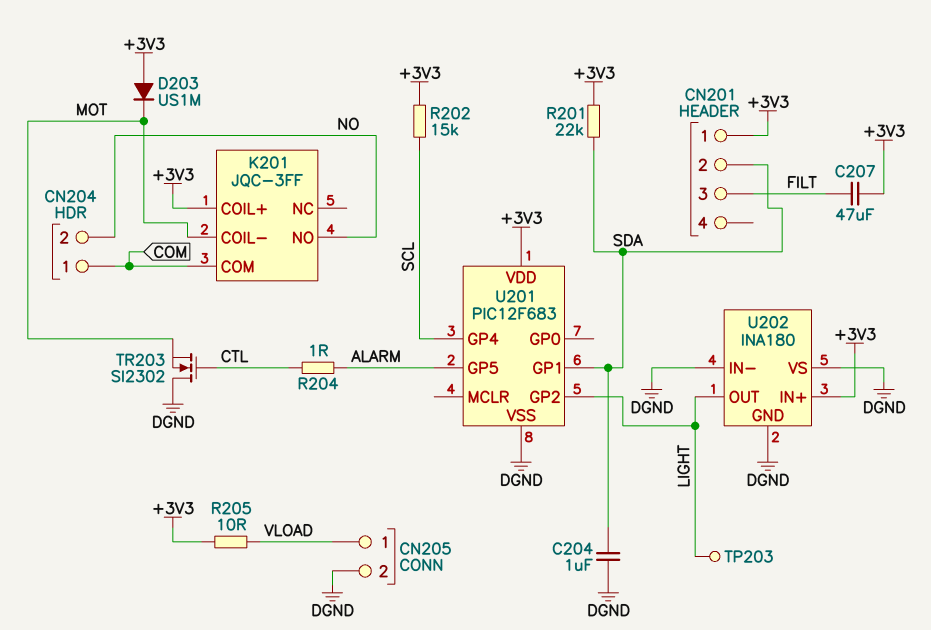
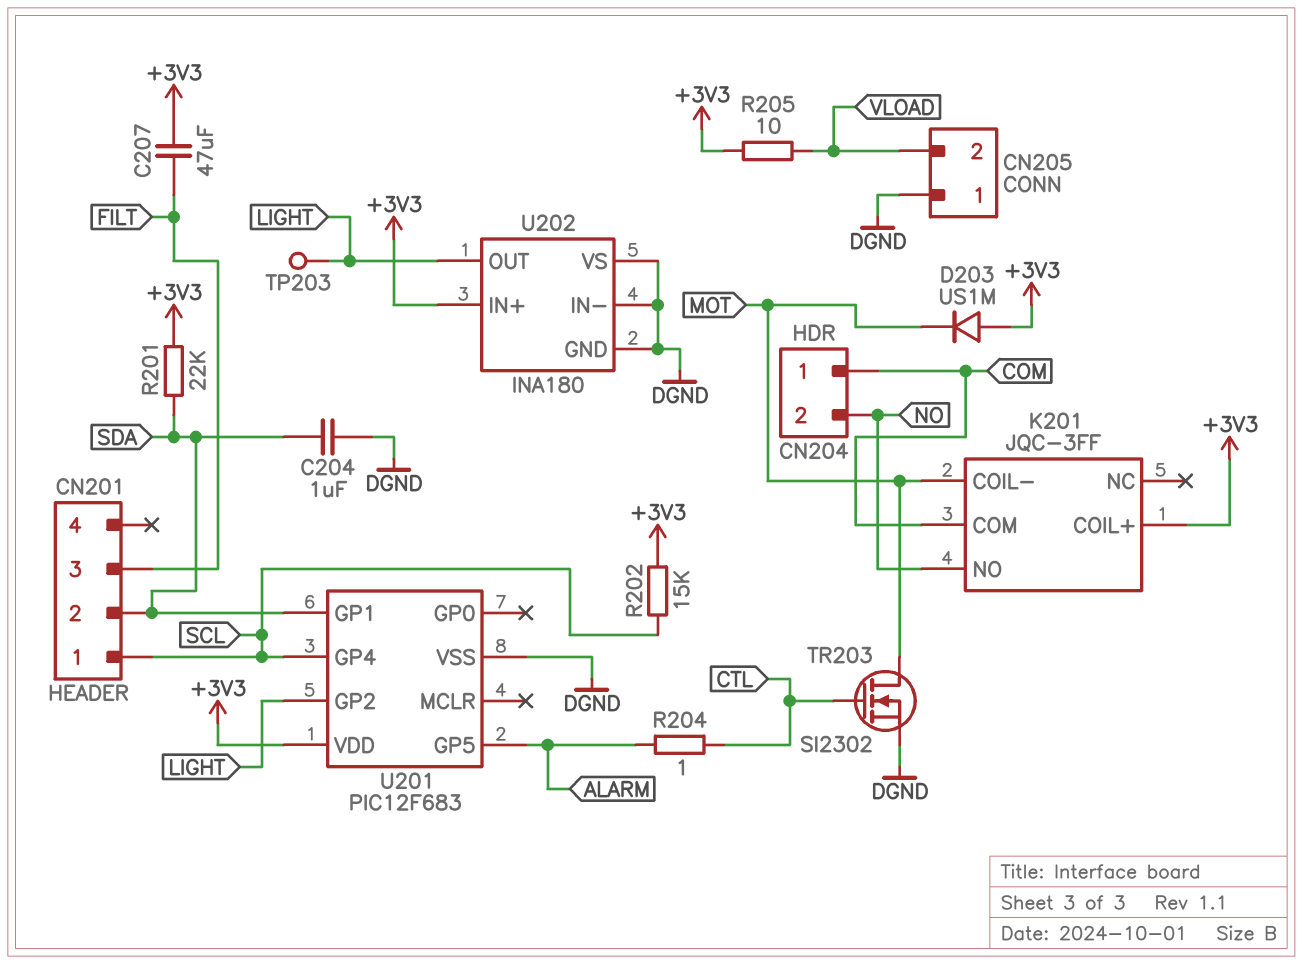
CN201 pin 1: +3V3 -> SCL
CN205 pin 1: VLOAD -> DGND
CN205 pin 2: DGND -> VLOAD
TR203: NMOS SI2302 (G CTL, D DGND, S MOT) -> NMOS SI2302 (G CTL, D MOT, S DGND)

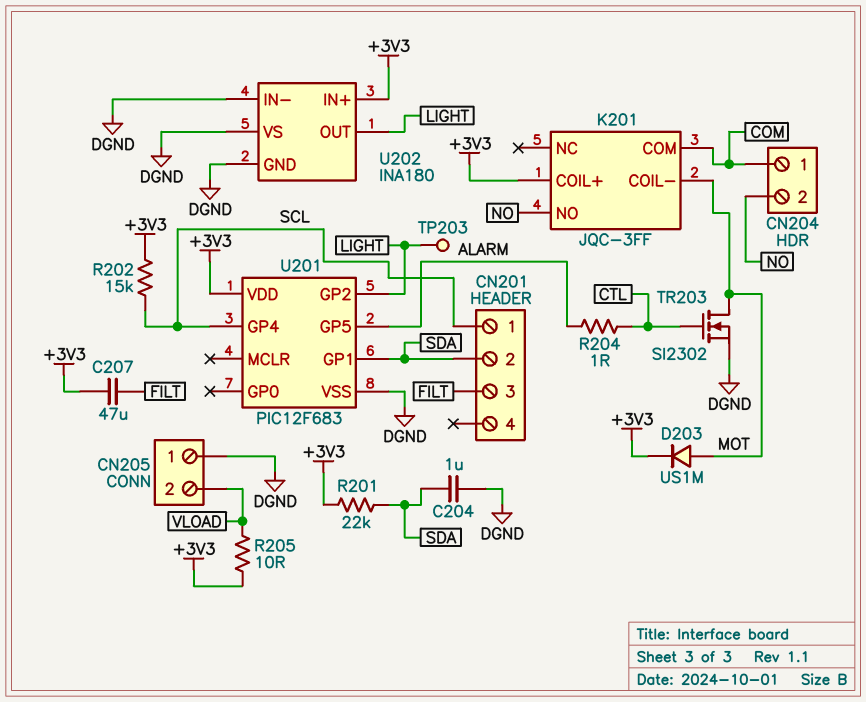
D203: diode US1M (A +3V3, K MOT) -> diode US1M (A MOT, K +3V3)

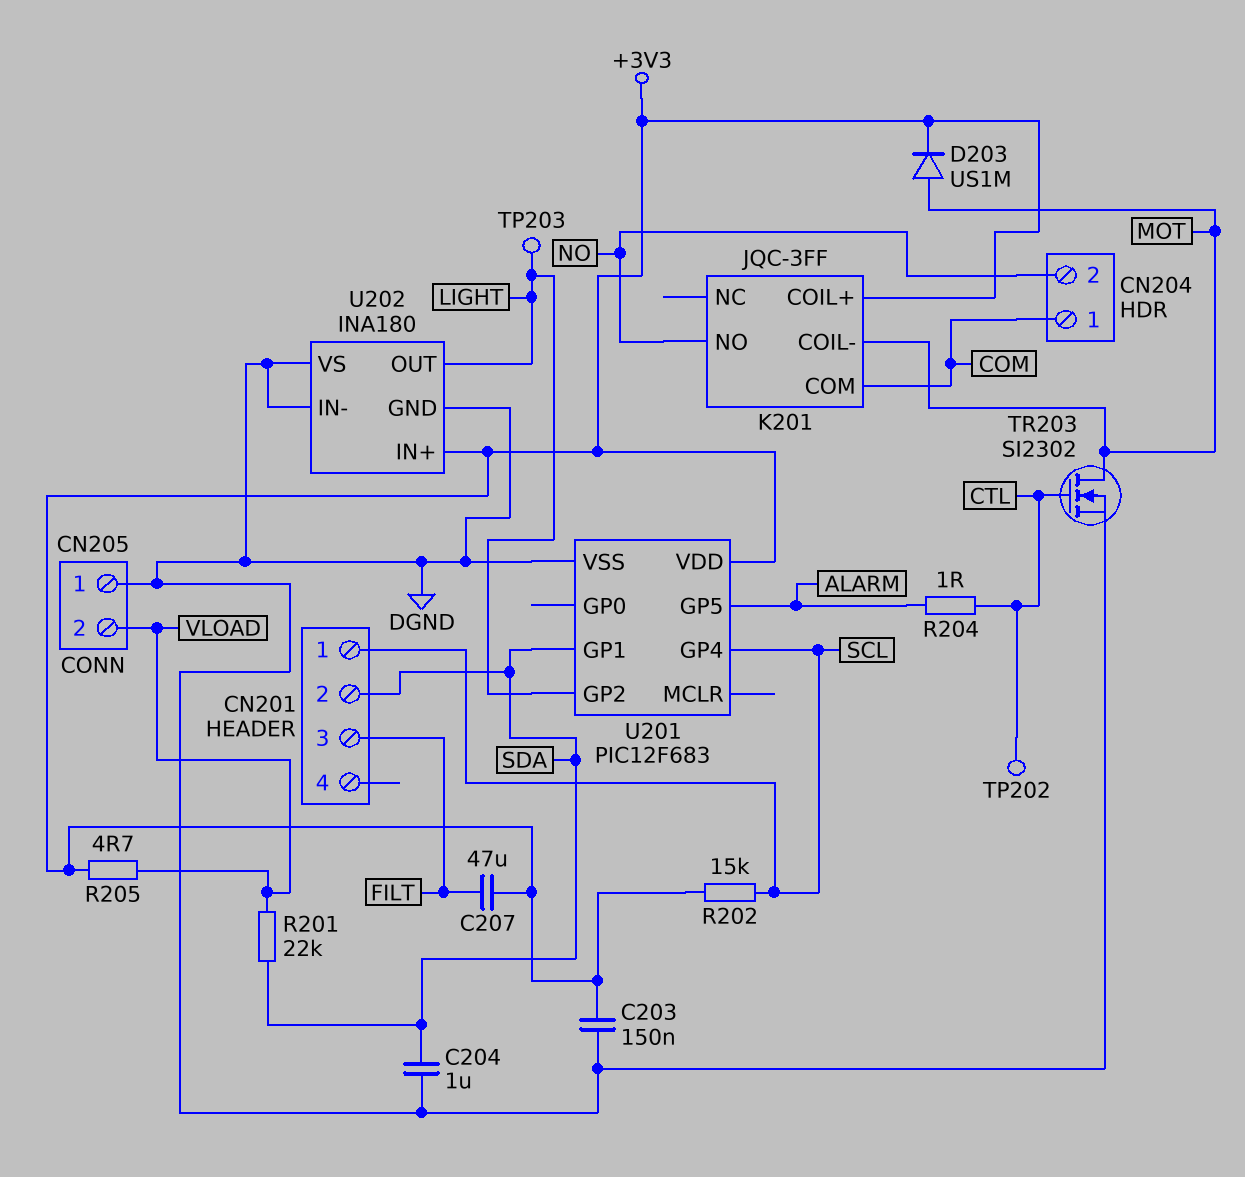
C203: none -> 150nF (+3V3, DGND)
R201: 22k (+3V3, SDA) -> 22k (SDA, VLOAD)
R205: 10 (+3V3, VLOAD) -> 4.7 (+3V3, VLOAD)
TP202: none -> test point (CTL)

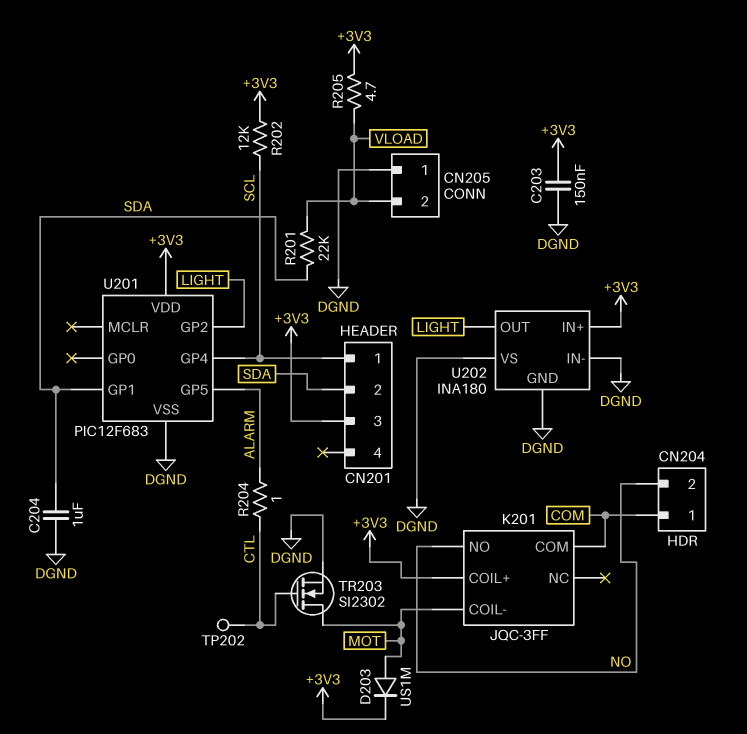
C207: 47uF (+3V3, FILT) -> none
CN201 pin 3: FILT -> +3V3
R202: 15k (+3V3, SCL) -> 12k (+3V3, SCL)
TP203: test point (LIGHT) -> none

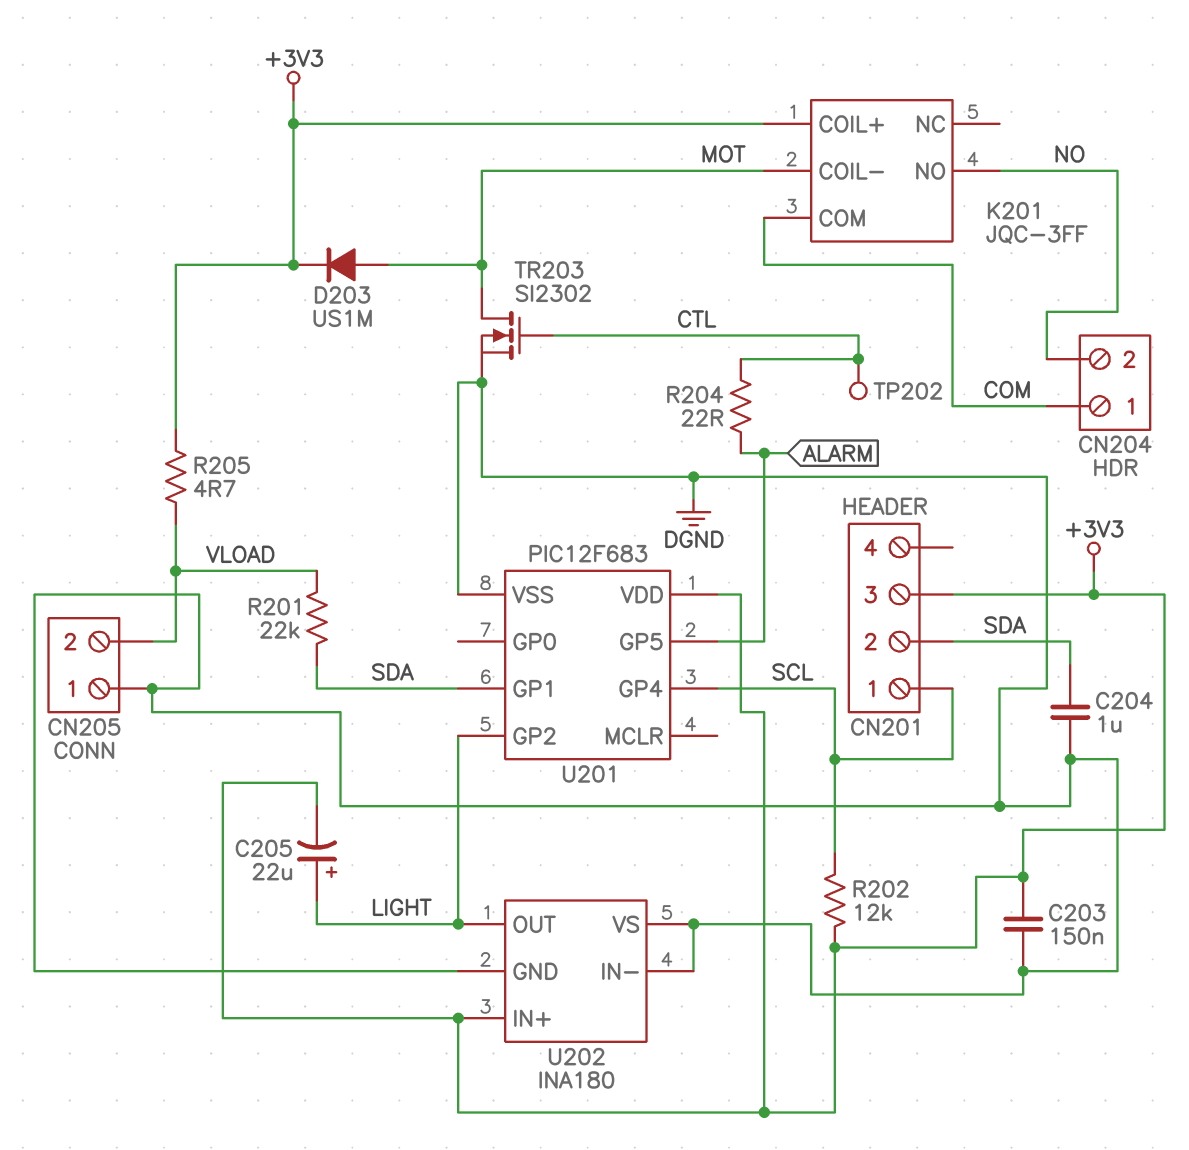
C205: none -> 22uF (plus LIGHT, minus +3V3)
R204: 1 (ALARM, CTL) -> 22 (ALARM, CTL)

